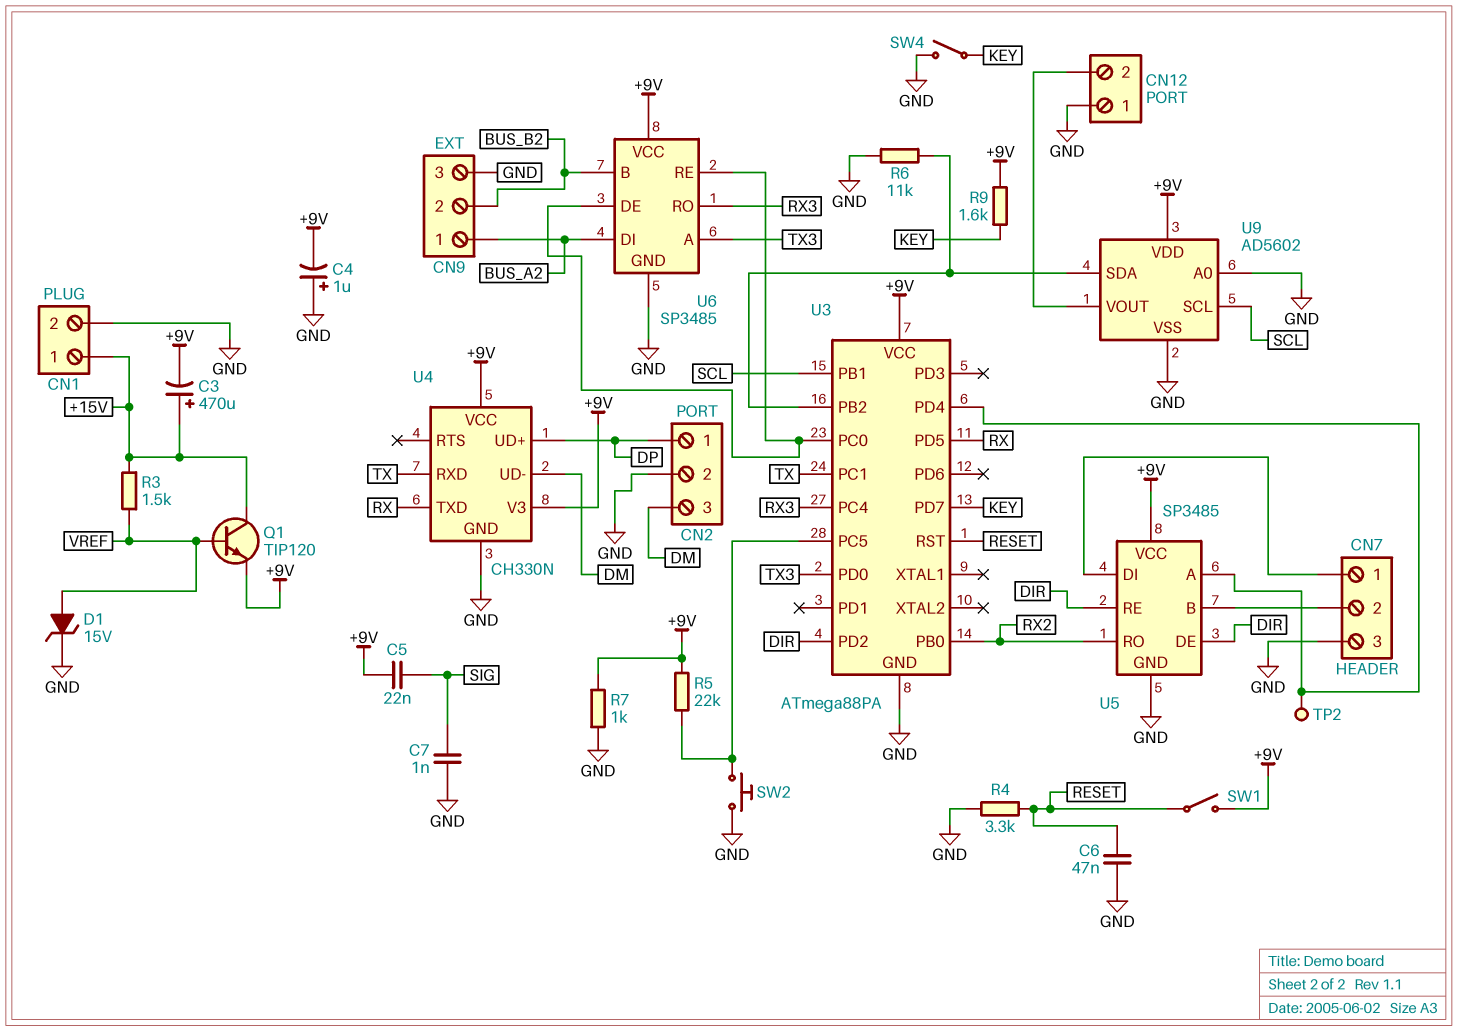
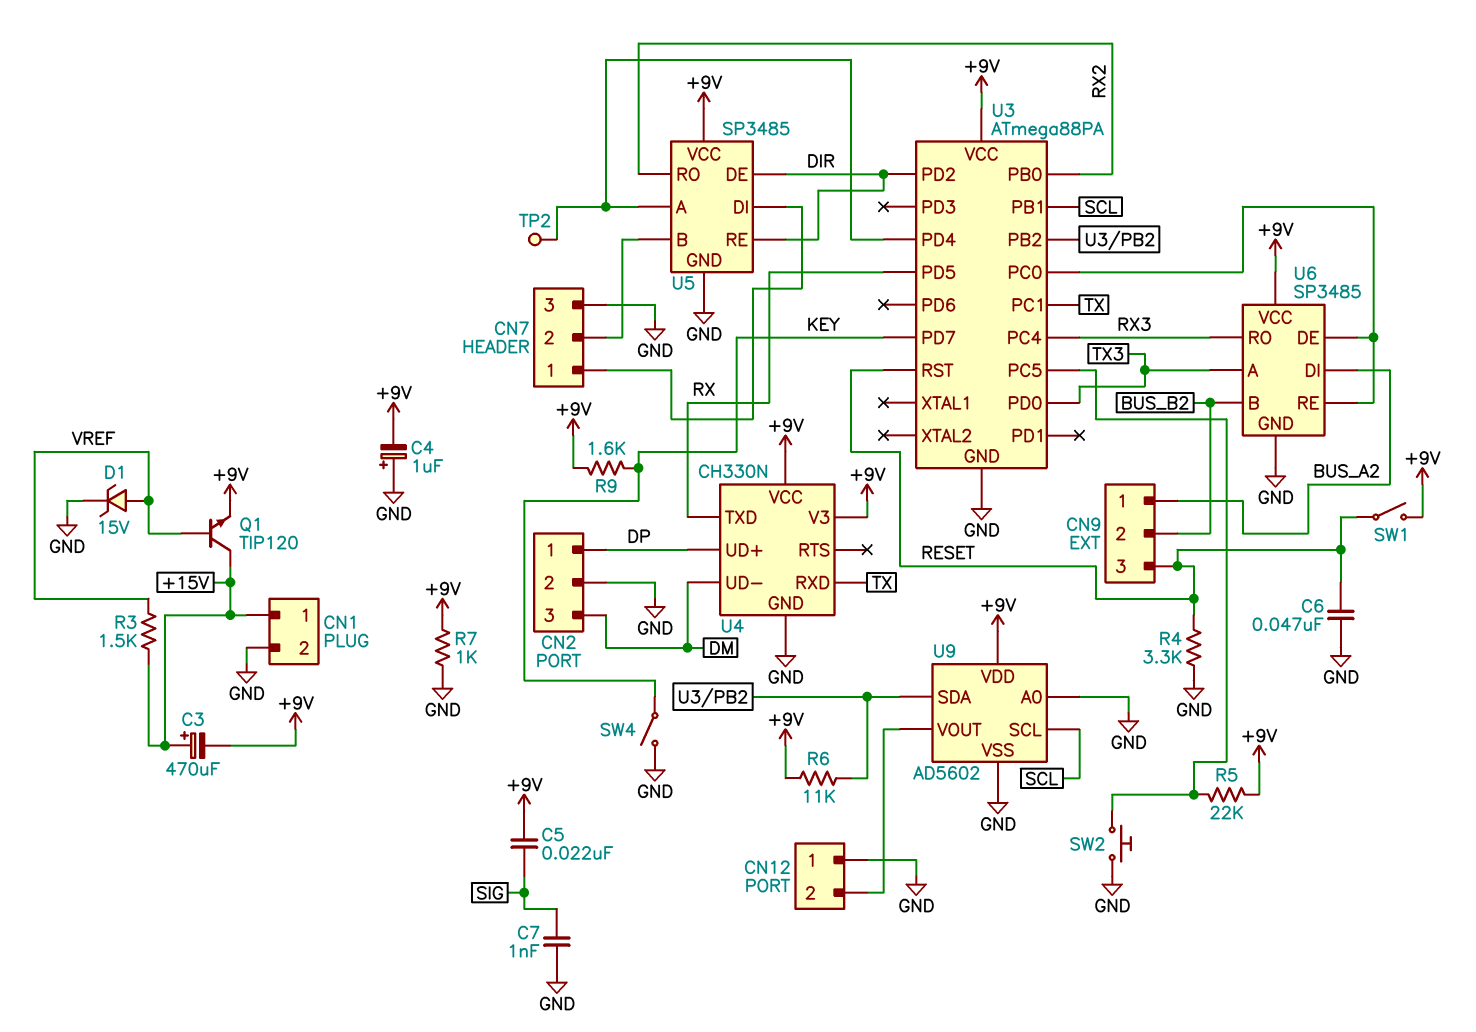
CN9 pin 3: GND -> RESET
R6: 11k (GND, U3/PB2) -> 11k (+9V, U3/PB2)

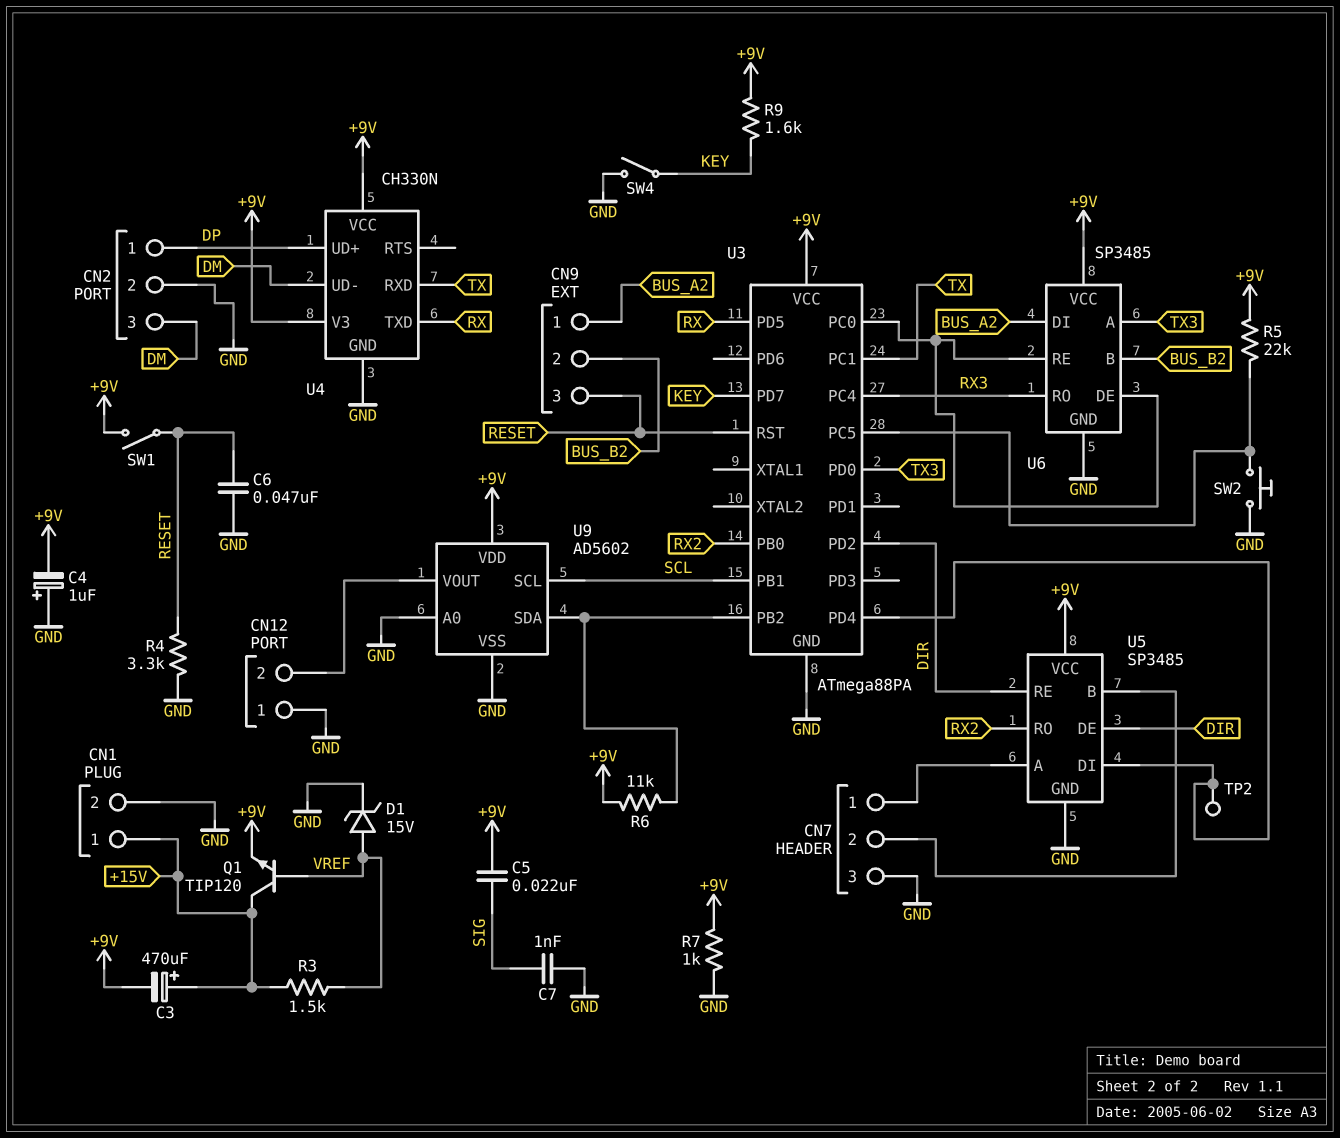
U5 pin A: U3/PD4 -> CN7/1
U5 pin DI: CN7/1 -> U3/PD4

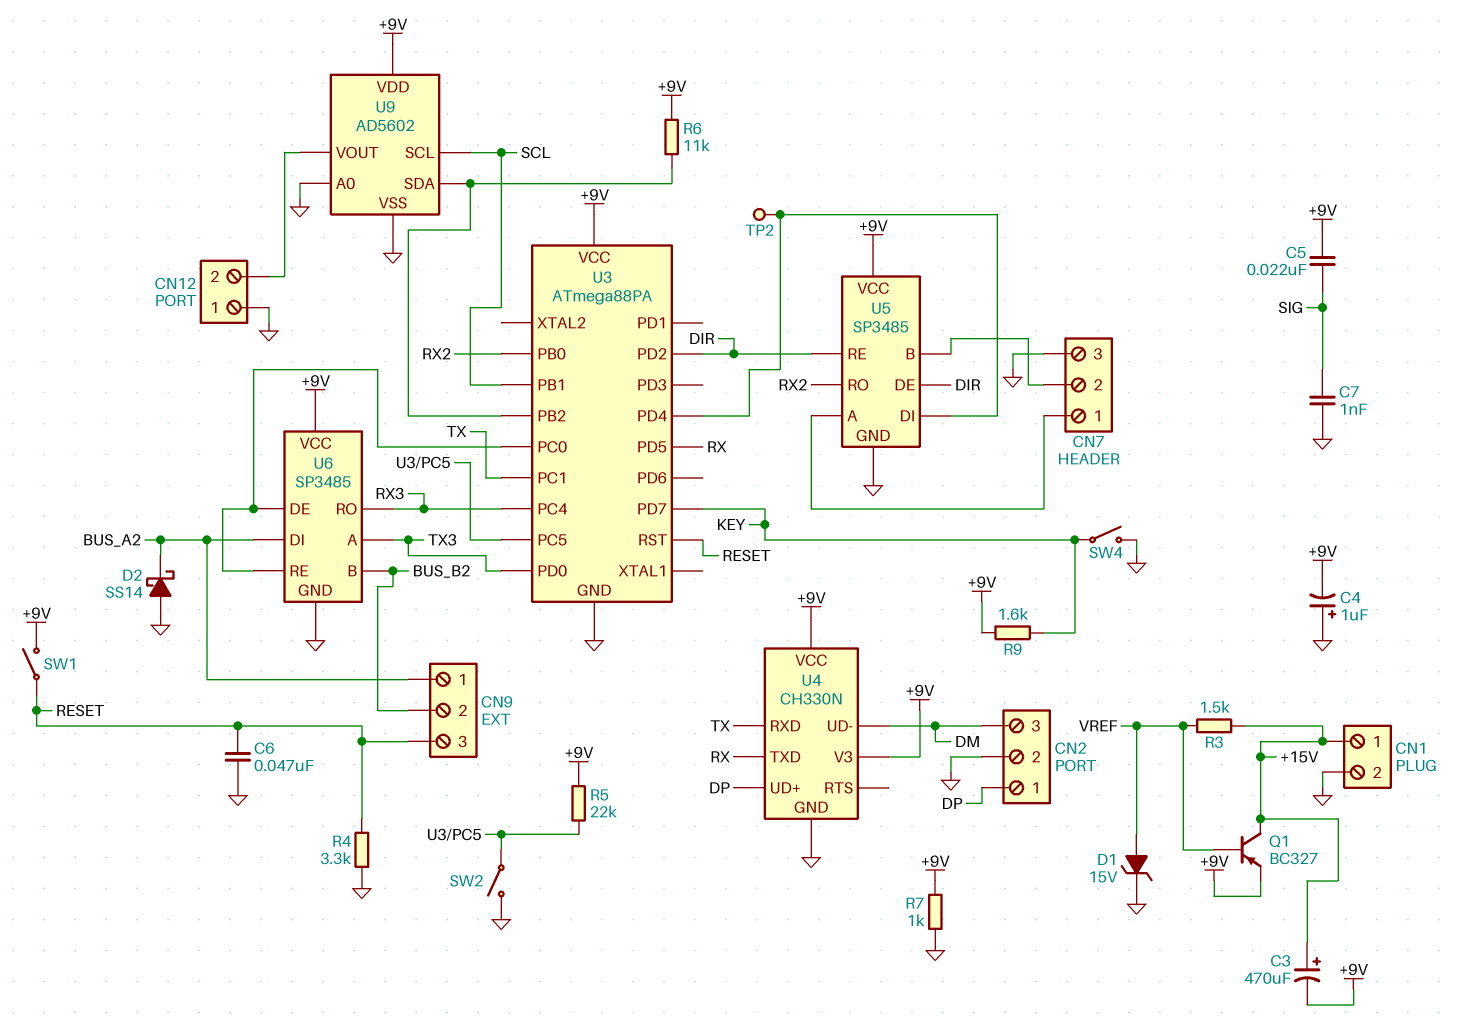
D2: none -> schottky SS14 (A GND, K BUS_A2)
Q1: NPN TIP120 (B VREF, C +15V, E +9V) -> PNP BC327 (B VREF, C +15V, E +9V)
SW2: button (GND, U3/PC5) -> switch (GND, U3/PC5)

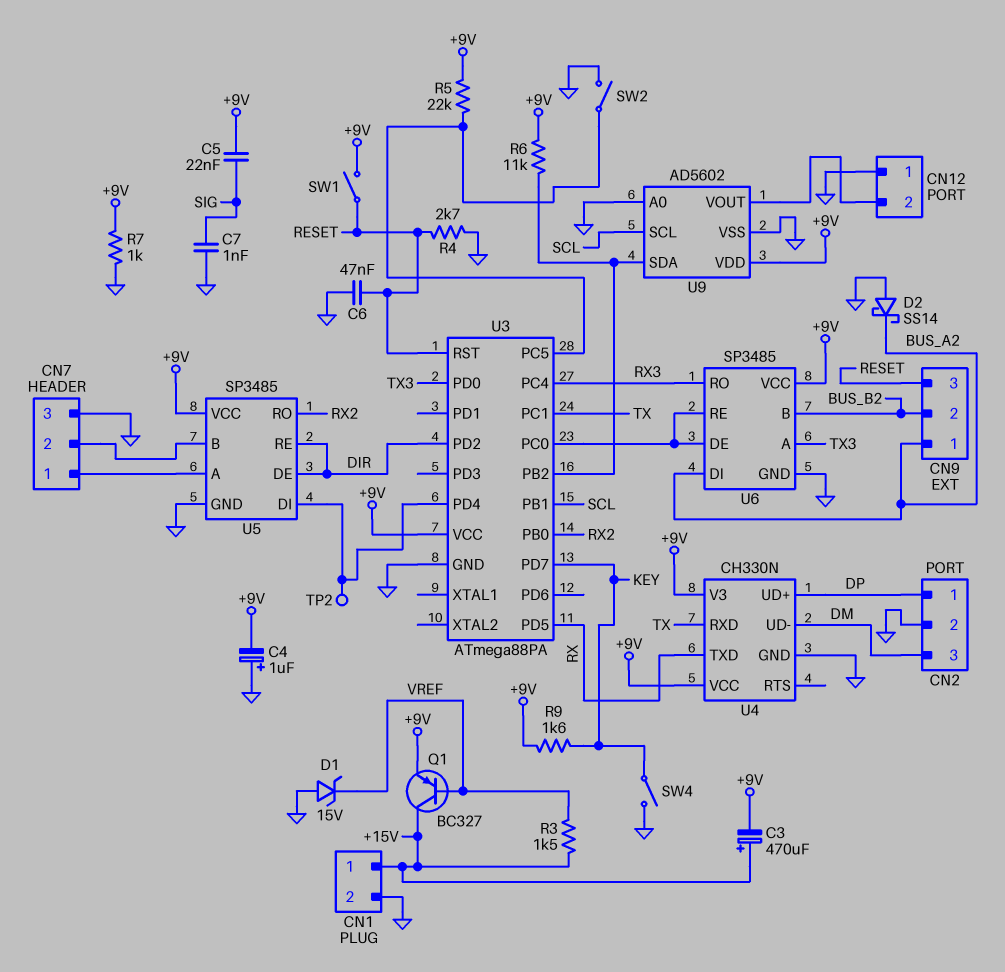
D1: zener 15V (A VREF, K GND) -> zener 15V (A GND, K VREF)
R4: 3.3k (GND, RESET) -> 2.7k (GND, RESET)

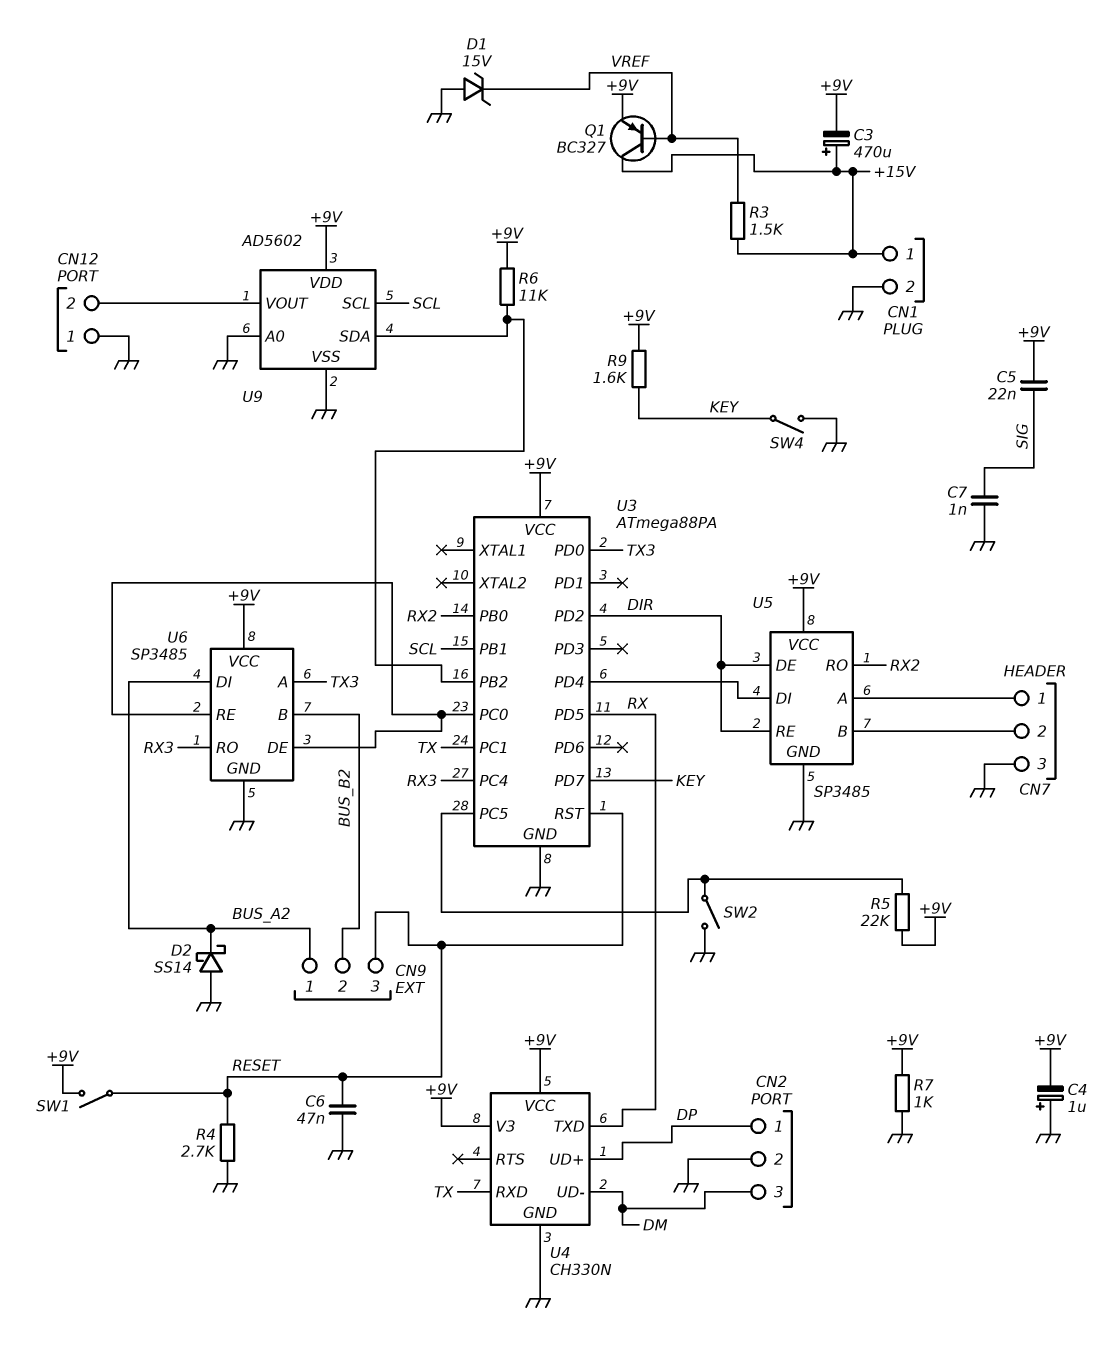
TP2: test point (U3/PD4) -> none

